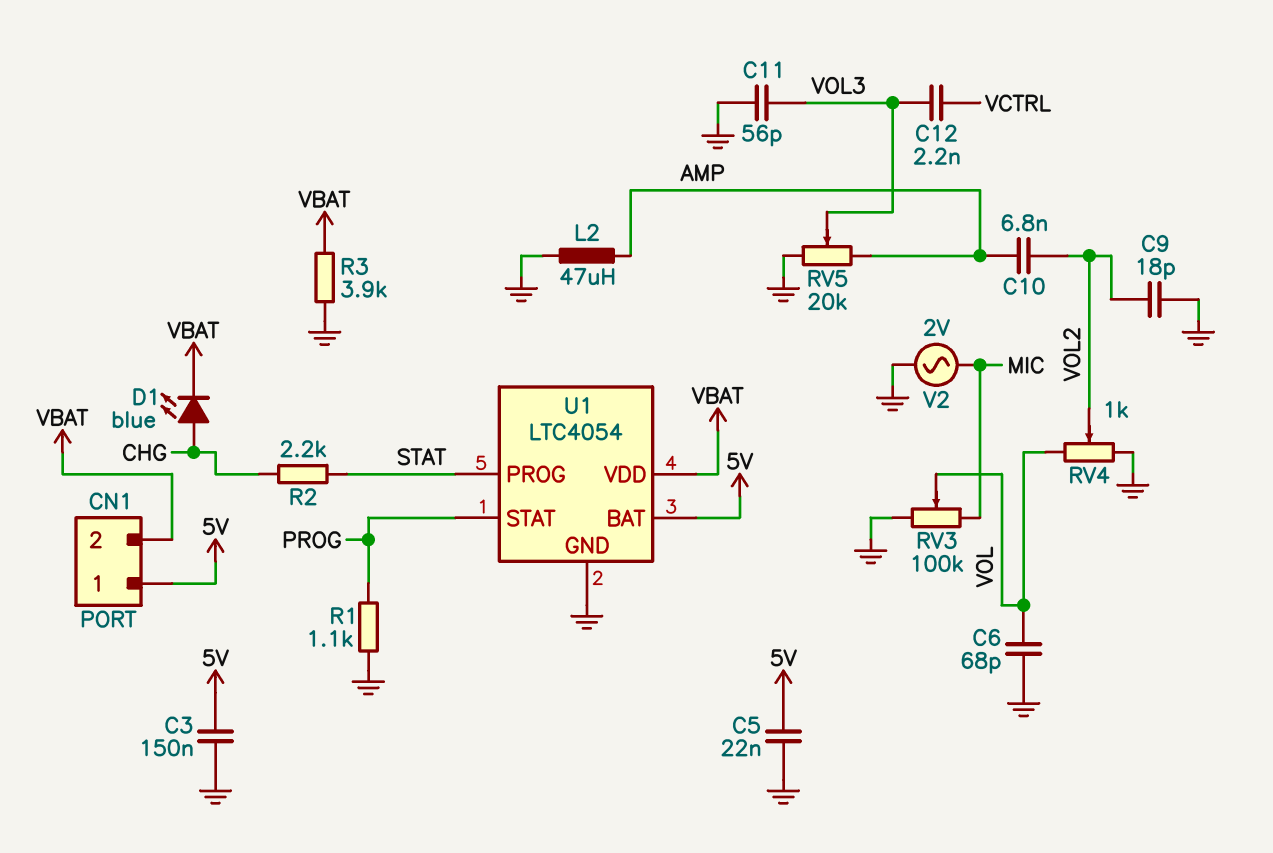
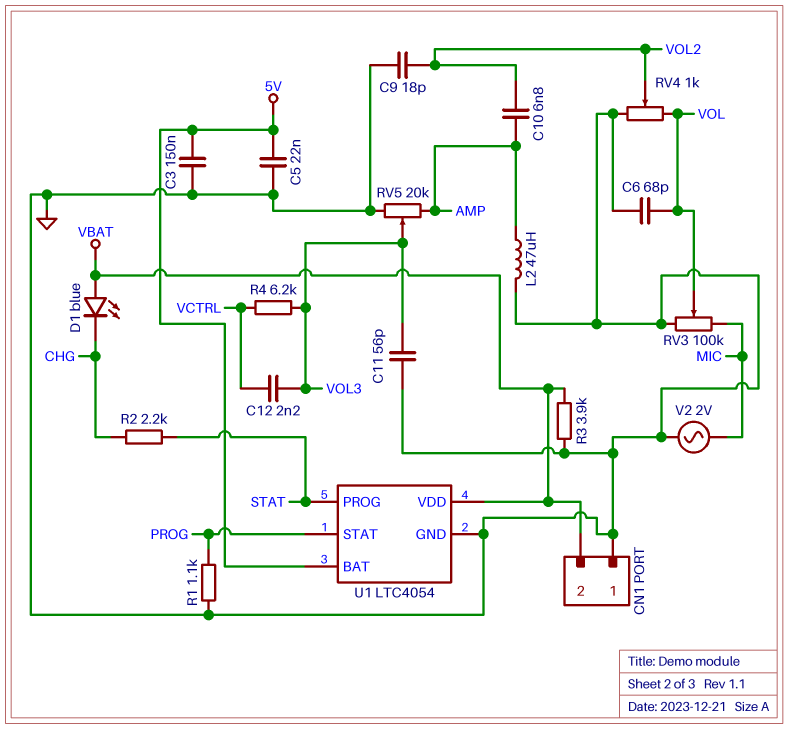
CN1 pin 1: 5V -> GND
D1: LED blue (A CHG, K VBAT) -> LED blue (A VBAT, K CHG)
R4: none -> 6.2k (VCTRL, VOL3)

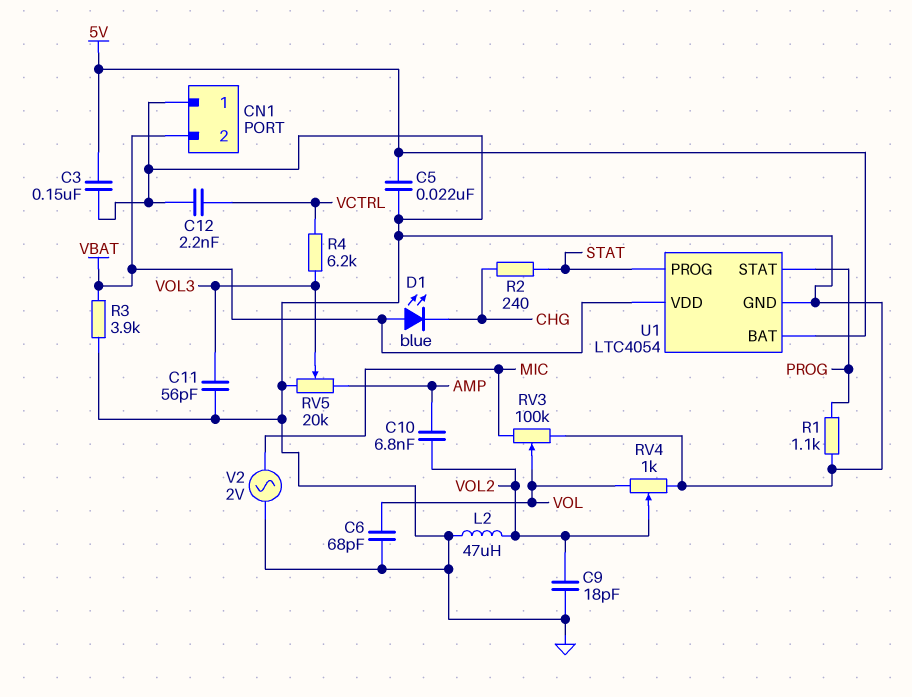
C12: 2.2nF (VCTRL, VOL3) -> 2.2nF (GND, VCTRL)
L2: 47uH (AMP, GND) -> 47uH (GND, VOL2)
R2: 2.2k (CHG, STAT) -> 240 (CHG, STAT)

